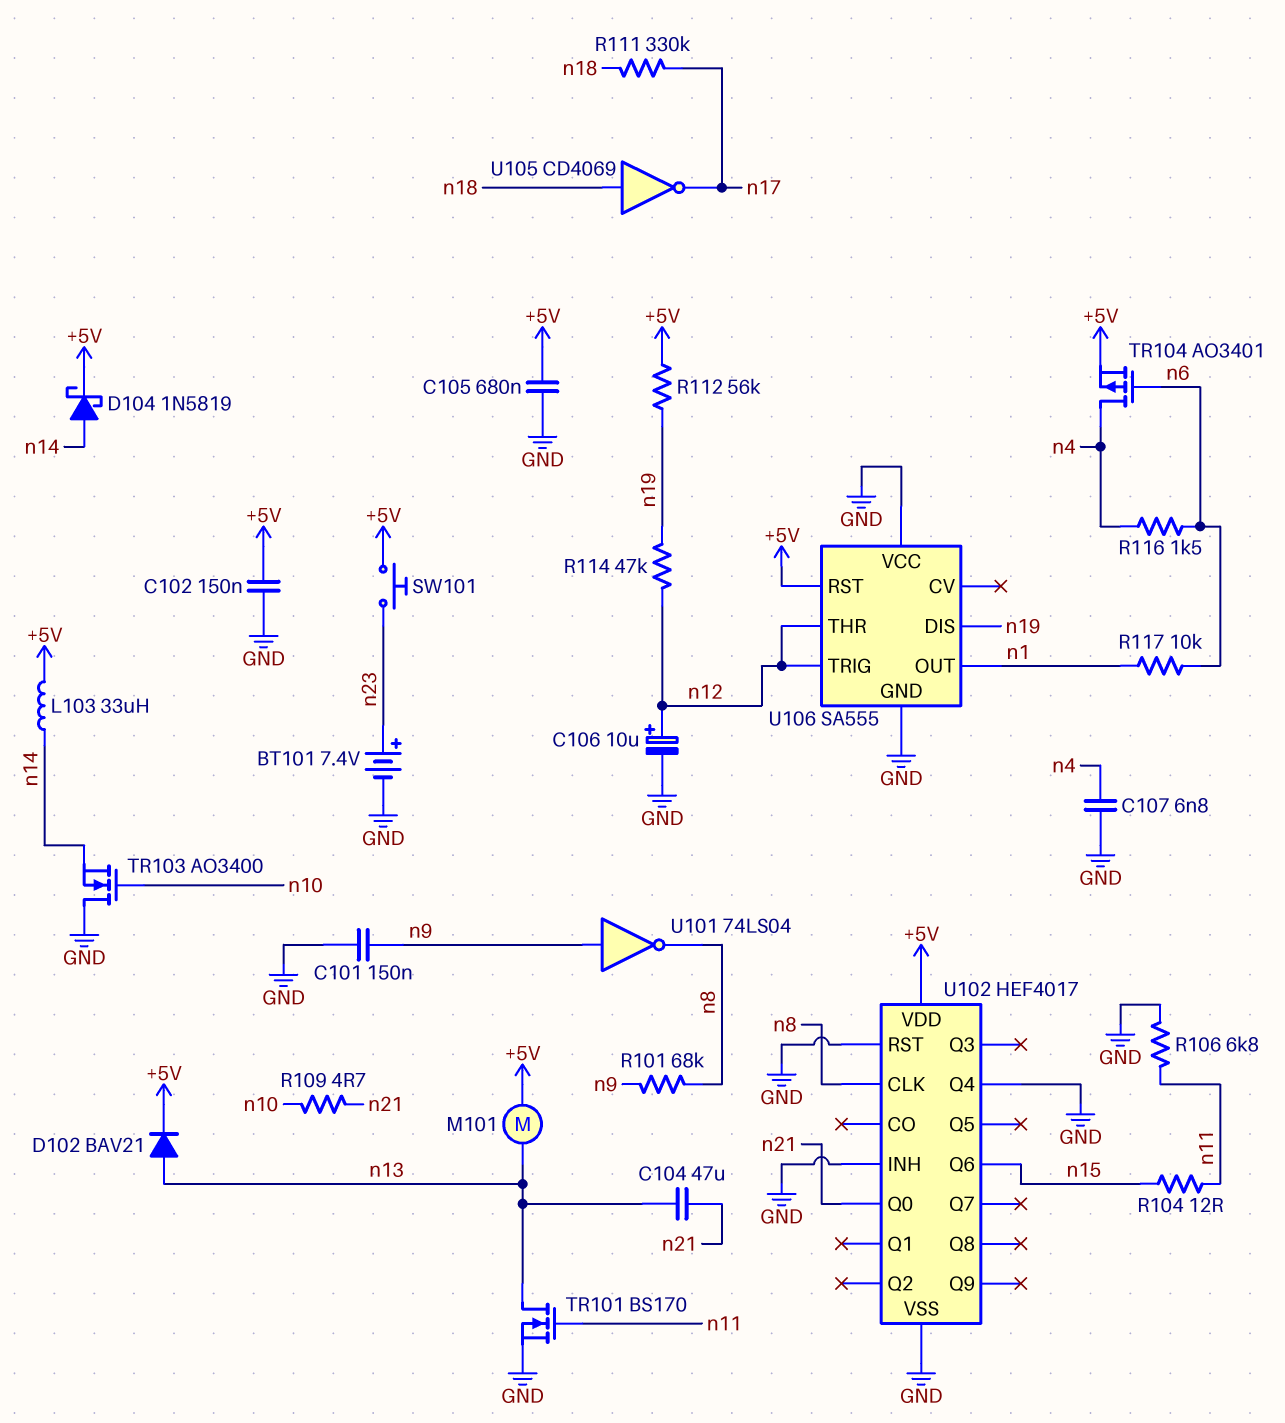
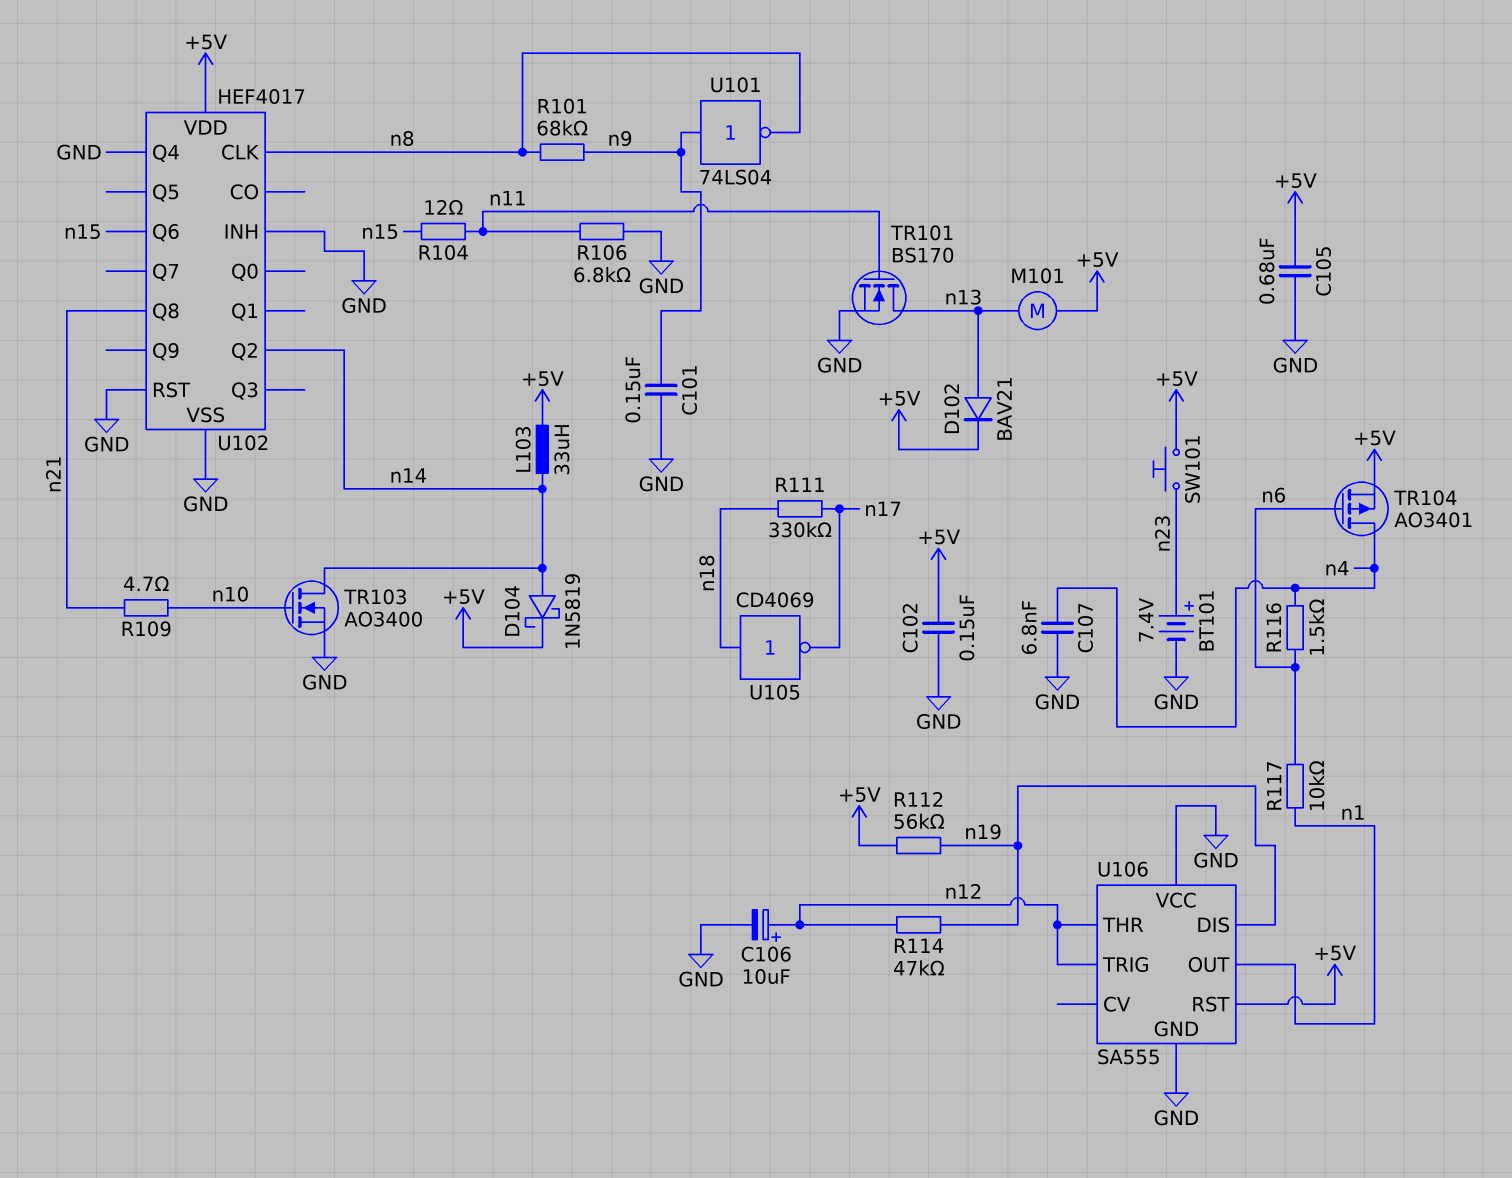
C104: 47uF (n13, n21) -> none
TR103: NMOS AO3400 (G n10, D GND, S n14) -> NMOS AO3400 (G n10, D n14, S GND)
U102 pin Q0: n21 -> none
U102 pin Q2: none -> n14
U102 pin Q8: none -> n21

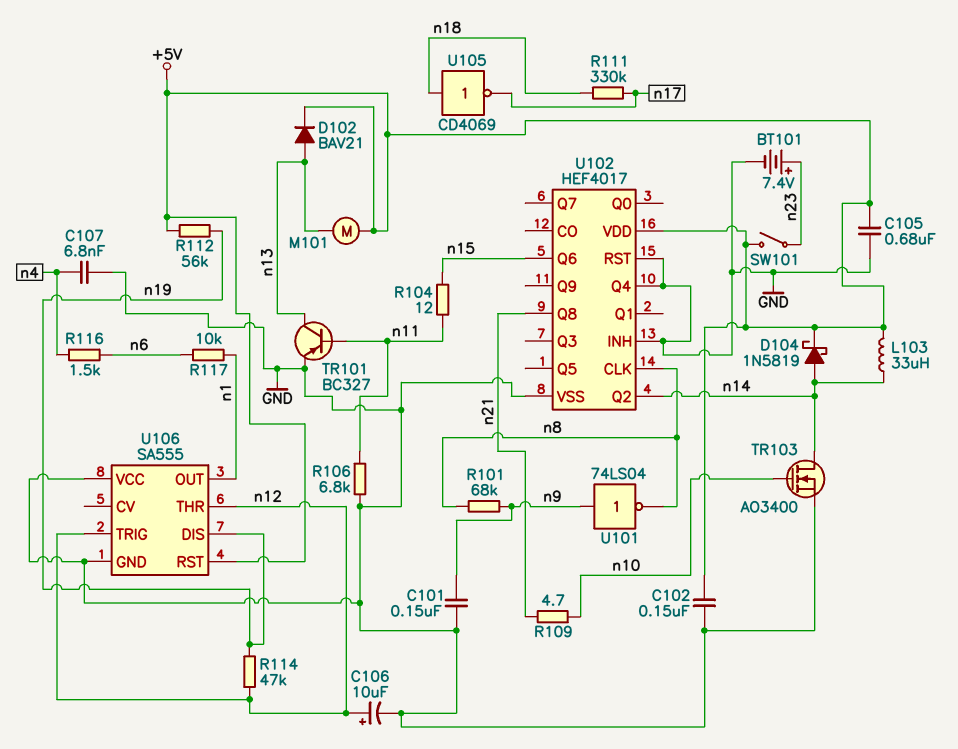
SW101: button (+5V, n23) -> switch (+5V, n23)
TR101: NMOS BS170 (G n11, D n13, S GND) -> PNP BC327 (B n11, C n13, E GND)
TR104: PMOS AO3401 (G n6, D n4, S +5V) -> none

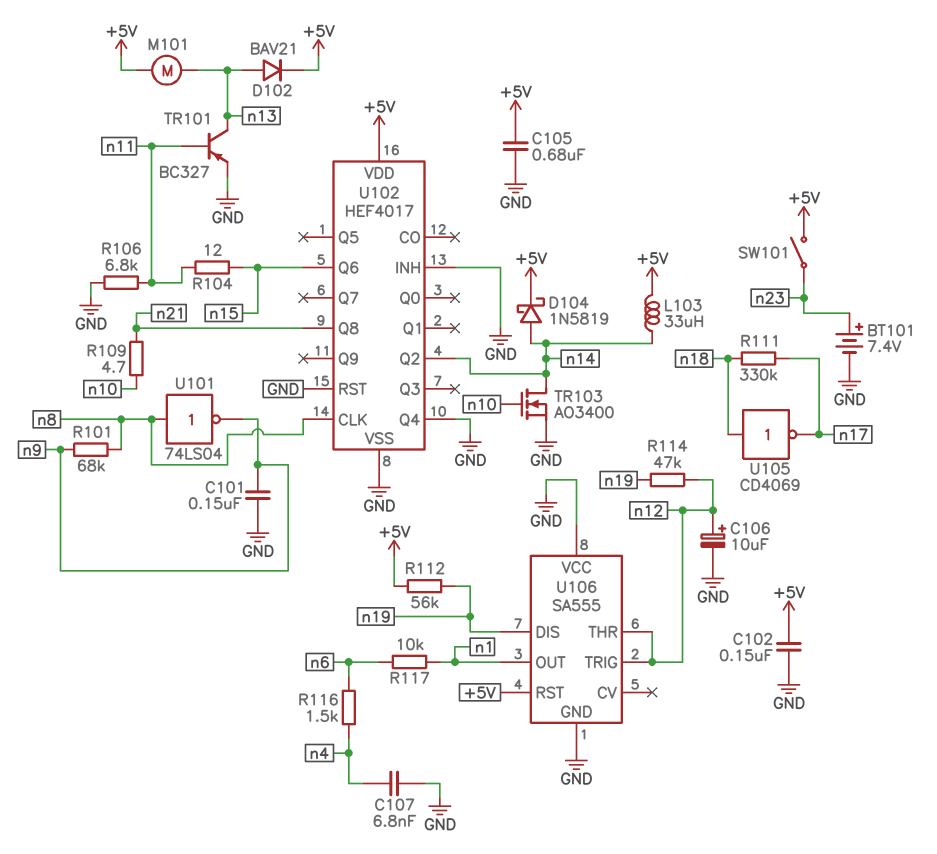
U101: NOT 74LS04 (in n9, out n8) -> NOT 74LS04 (in n8, out n9)

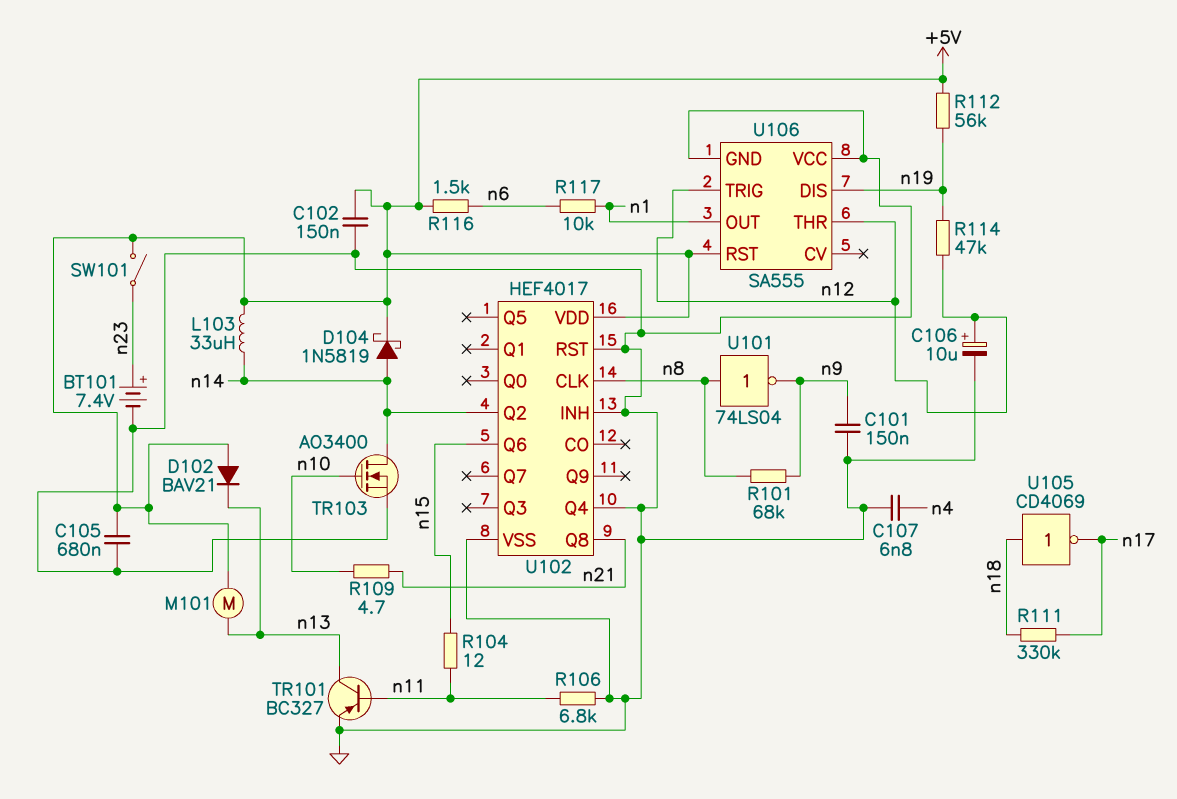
D102: diode BAV21 (A n13, K +5V) -> diode BAV21 (A +5V, K n13)
R116: 1.5k (n4, n6) -> 1.5k (+5V, n6)

